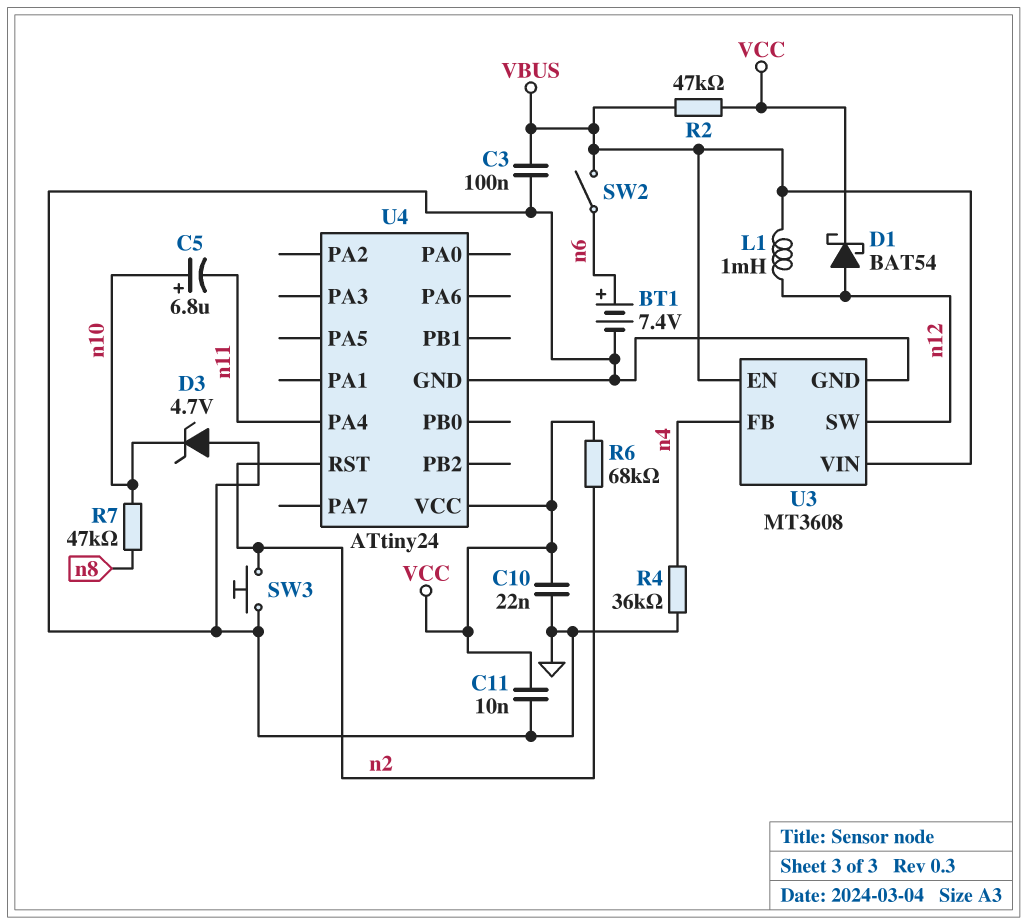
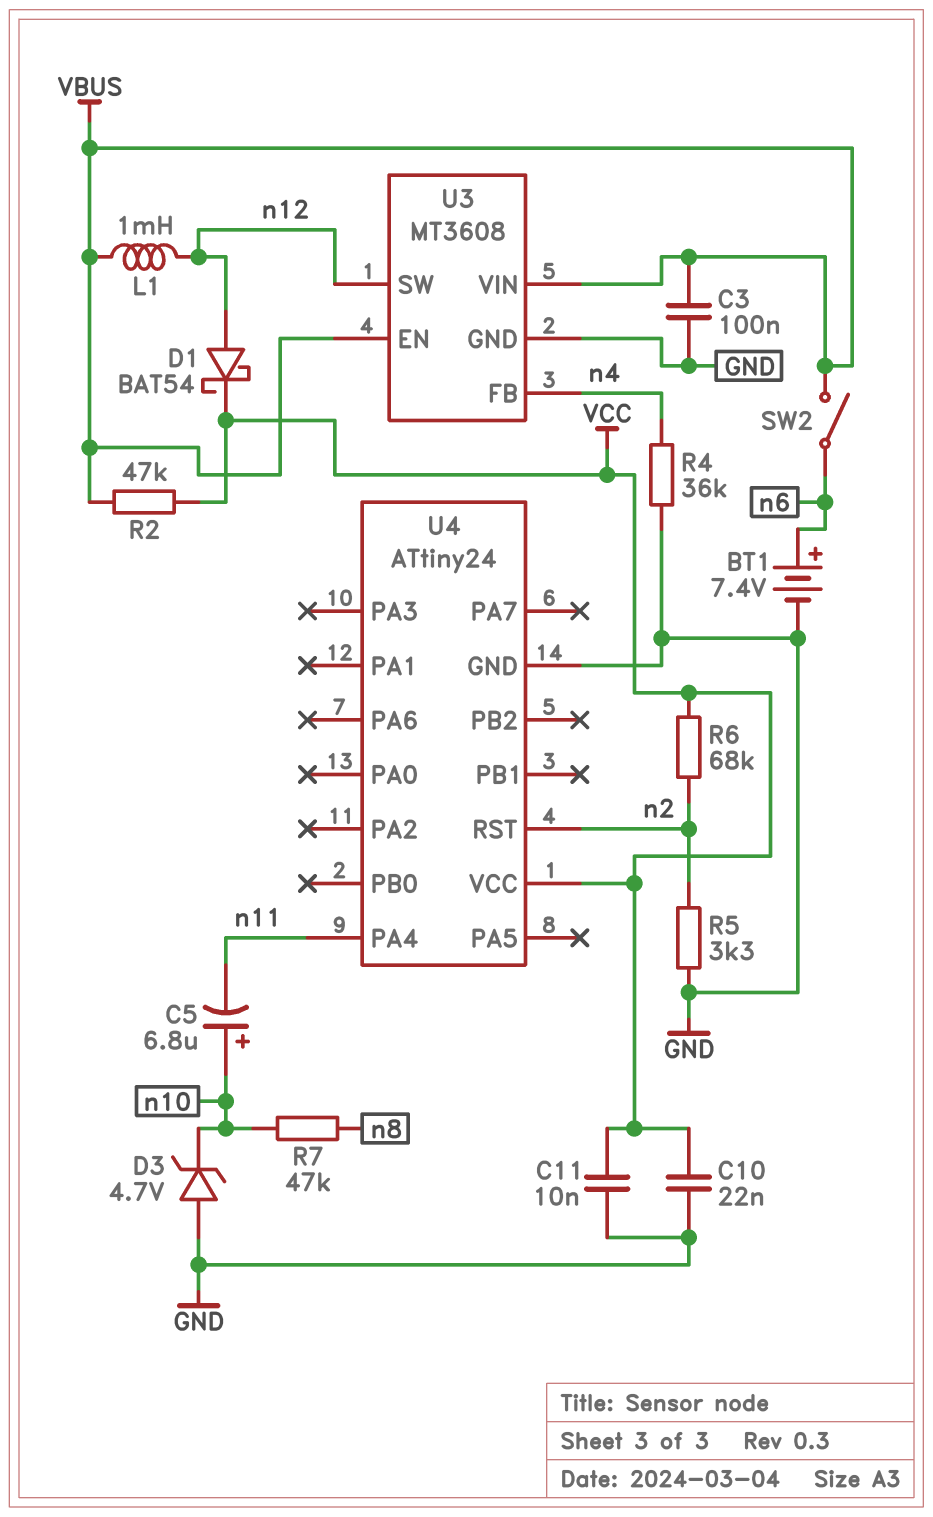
R5: none -> 3.3k (GND, n2)
SW3: button (GND, n2) -> none

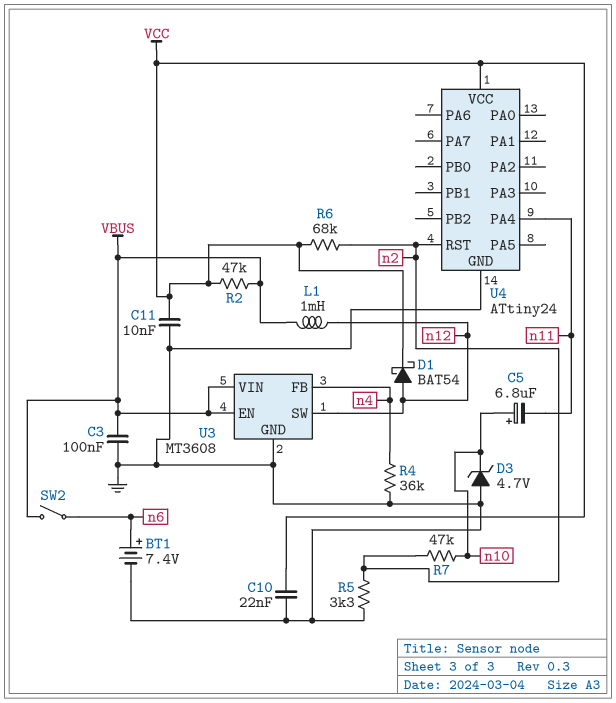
R7: 47k (n8, n10) -> 47k (n2, n10)

